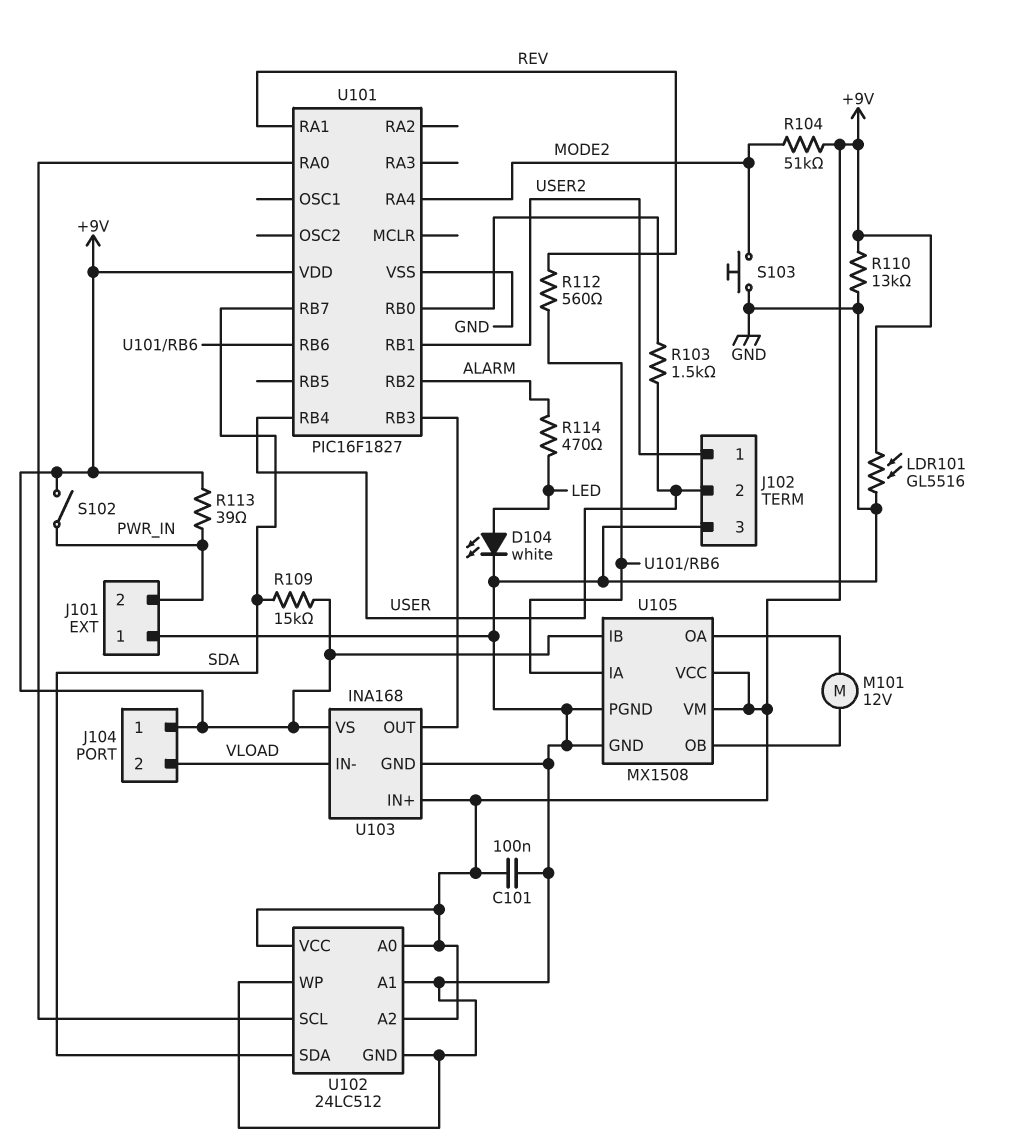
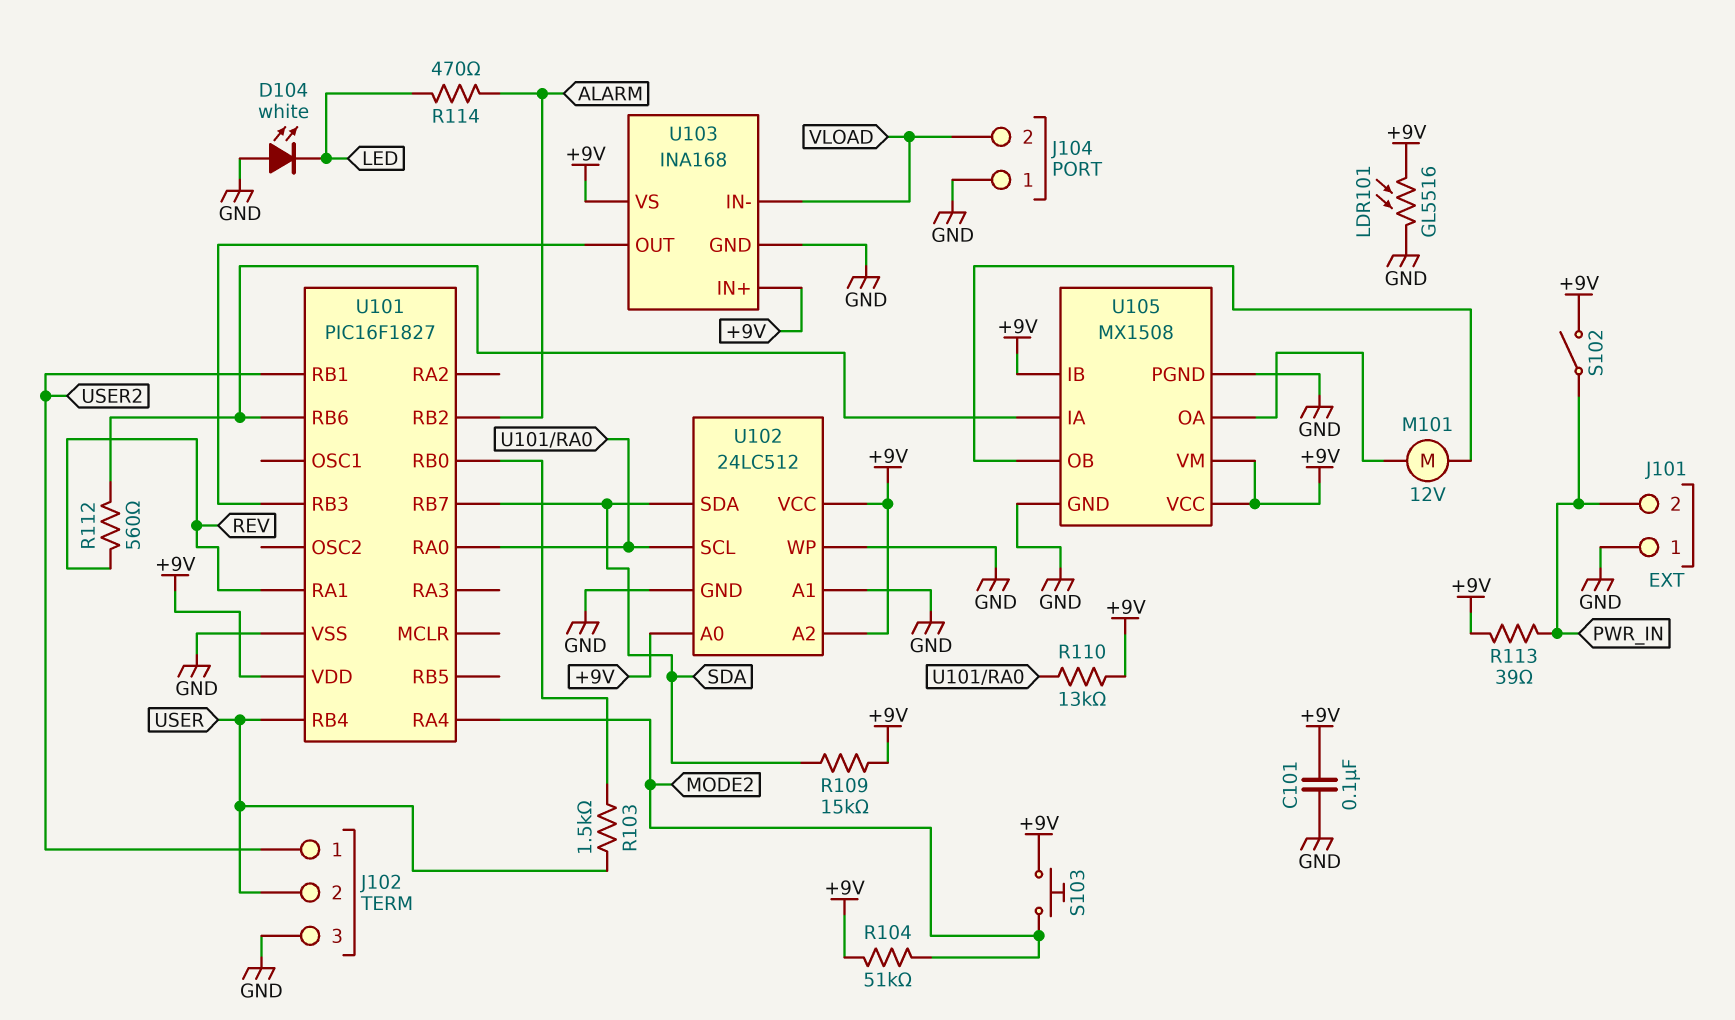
D104: LED white (A LED, K GND) -> LED white (A GND, K LED)
J104 pin 1: +9V -> GND
R110: 13k (+9V, GND) -> 13k (+9V, U101/RA0)
S103: button (GND, MODE2) -> button (+9V, MODE2)

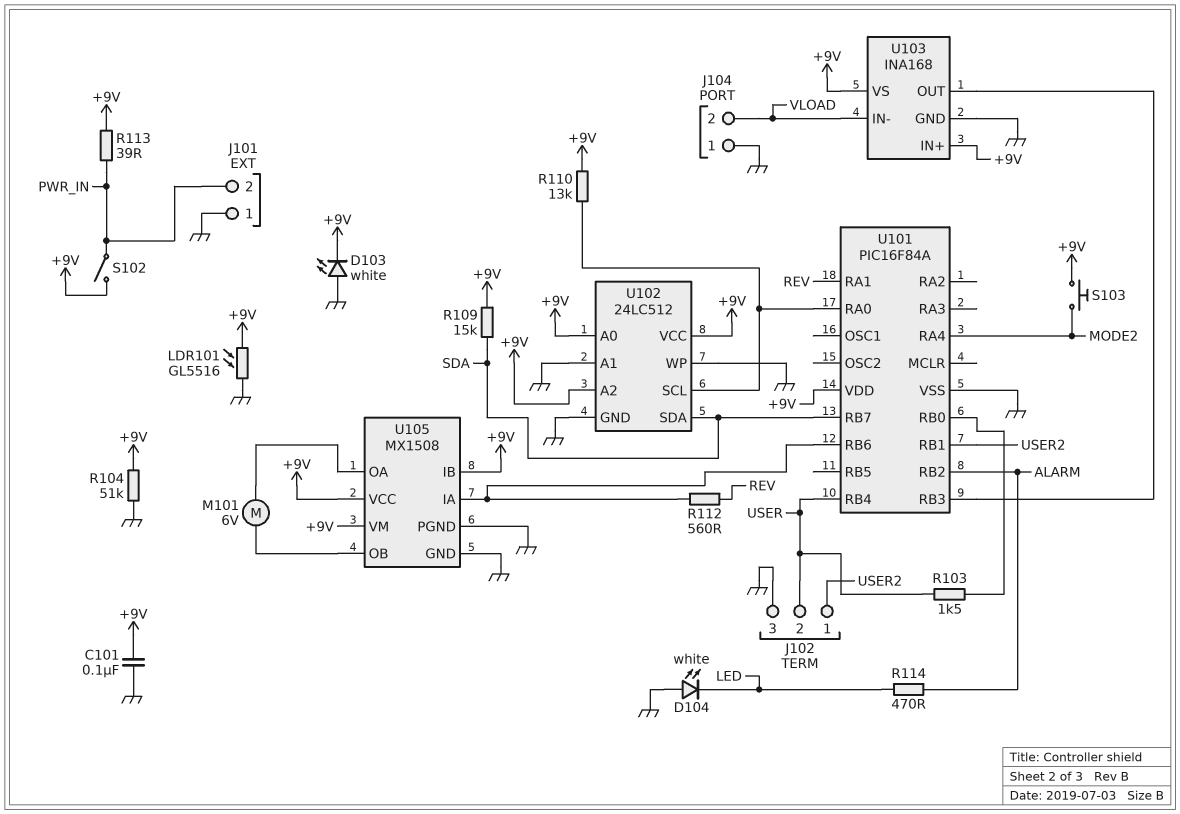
D103: none -> LED white (A GND, K +9V)
M101: motor 12V (U105/OA, U105/OB) -> motor 6V (U105/OA, U105/OB)
R104: 51k (+9V, MODE2) -> 51k (+9V, GND)
U101: PIC16F1827 -> PIC16F84A

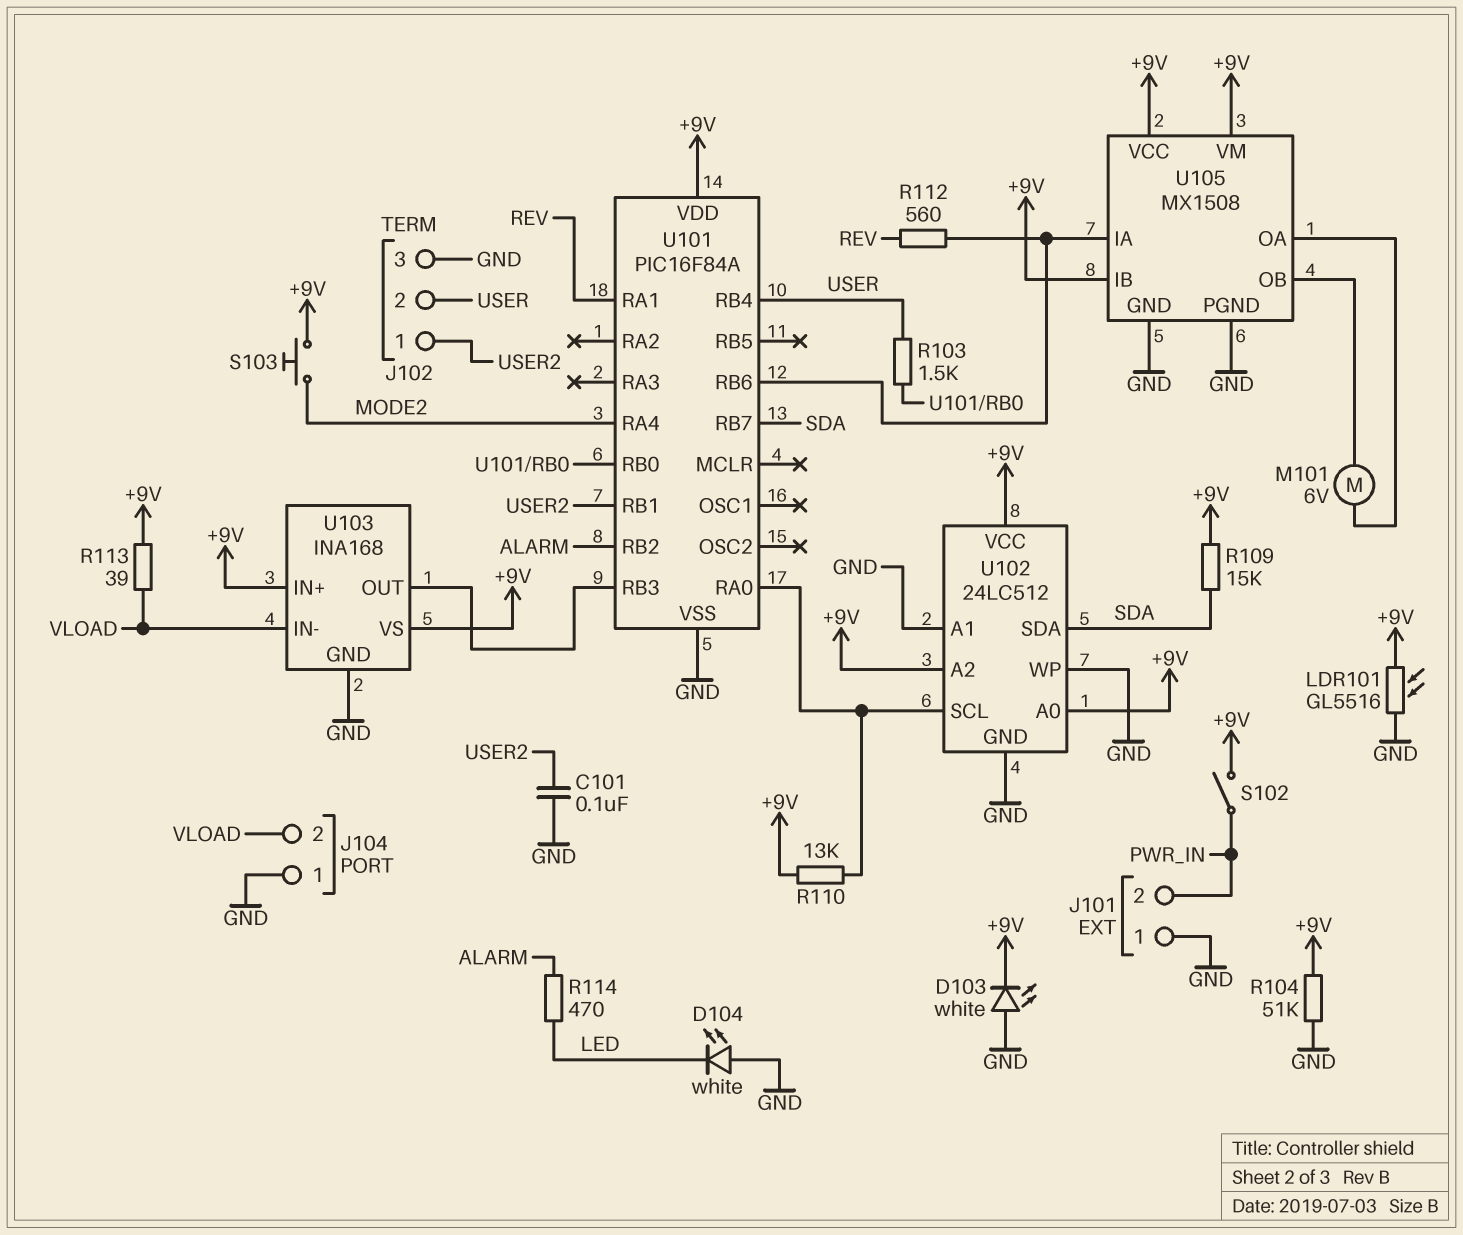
C101: 100nF (+9V, GND) -> 100nF (GND, USER2)
R113: 39 (+9V, PWR_IN) -> 39 (+9V, VLOAD)

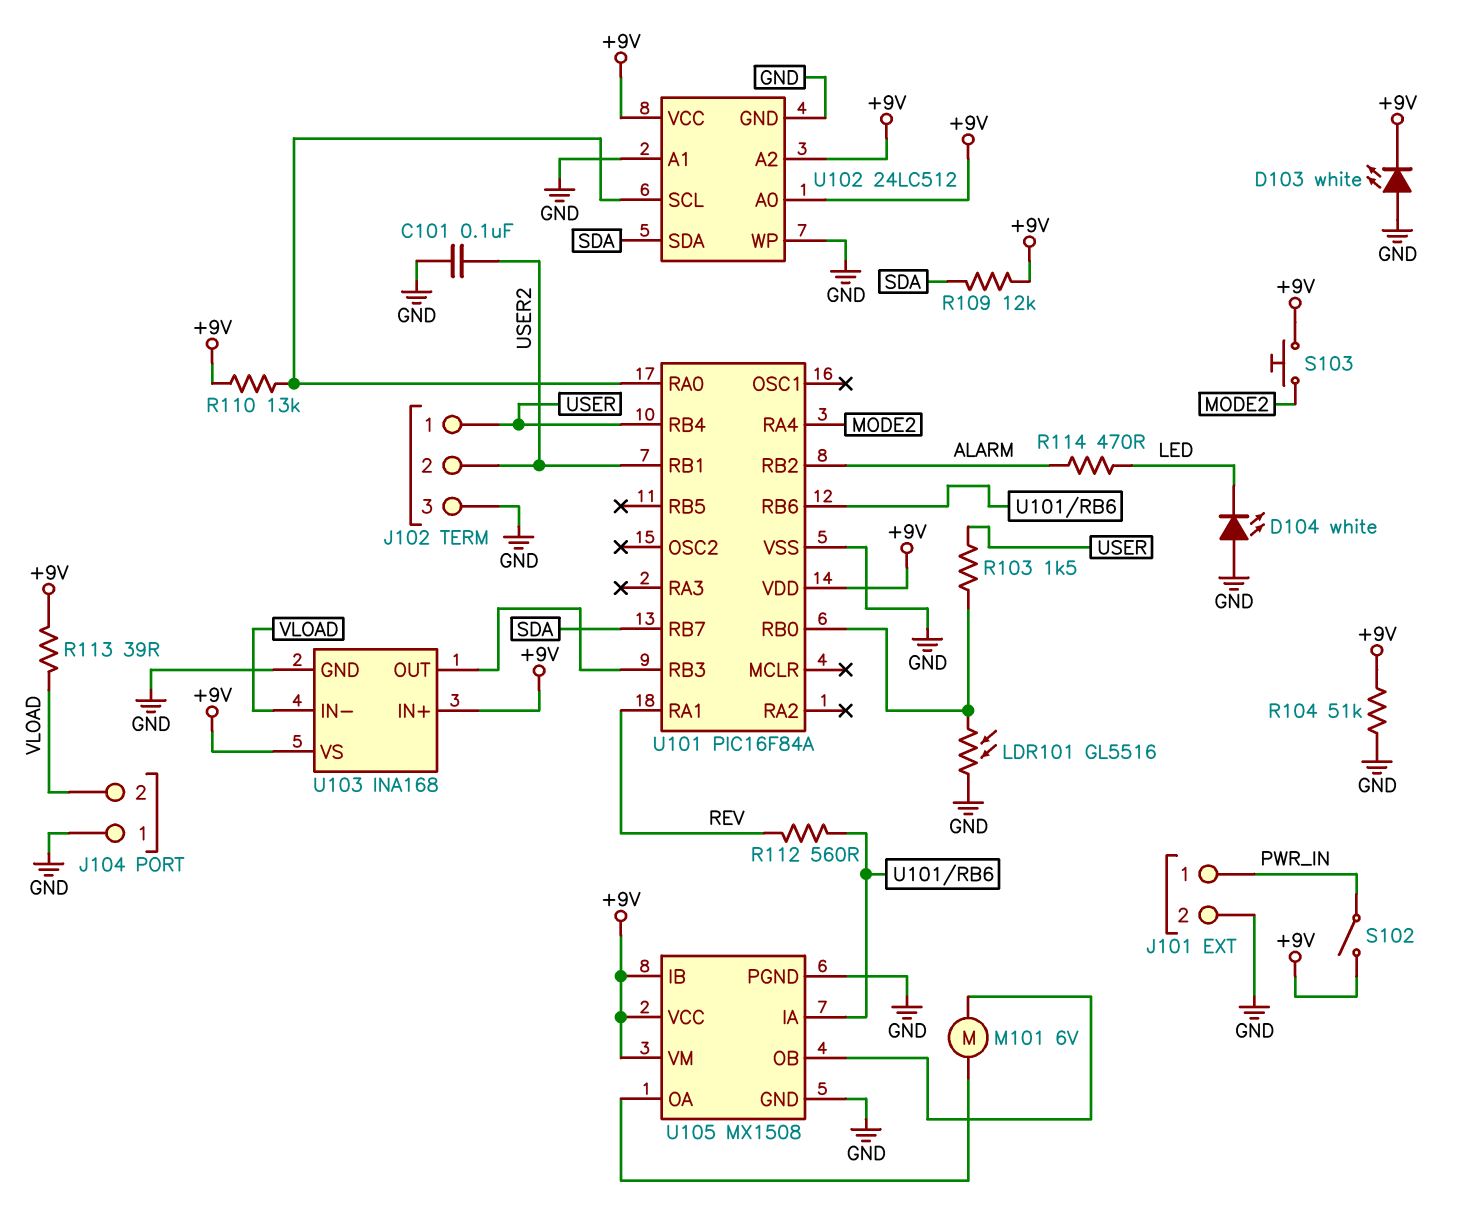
J101 pin 1: GND -> PWR_IN
J101 pin 2: PWR_IN -> GND
J102 pin 1: USER2 -> USER
J102 pin 2: USER -> USER2
LDR101: GL5516 (+9V, GND) -> GL5516 (GND, U101/RB0)
R109: 15k (+9V, SDA) -> 12k (+9V, SDA)

